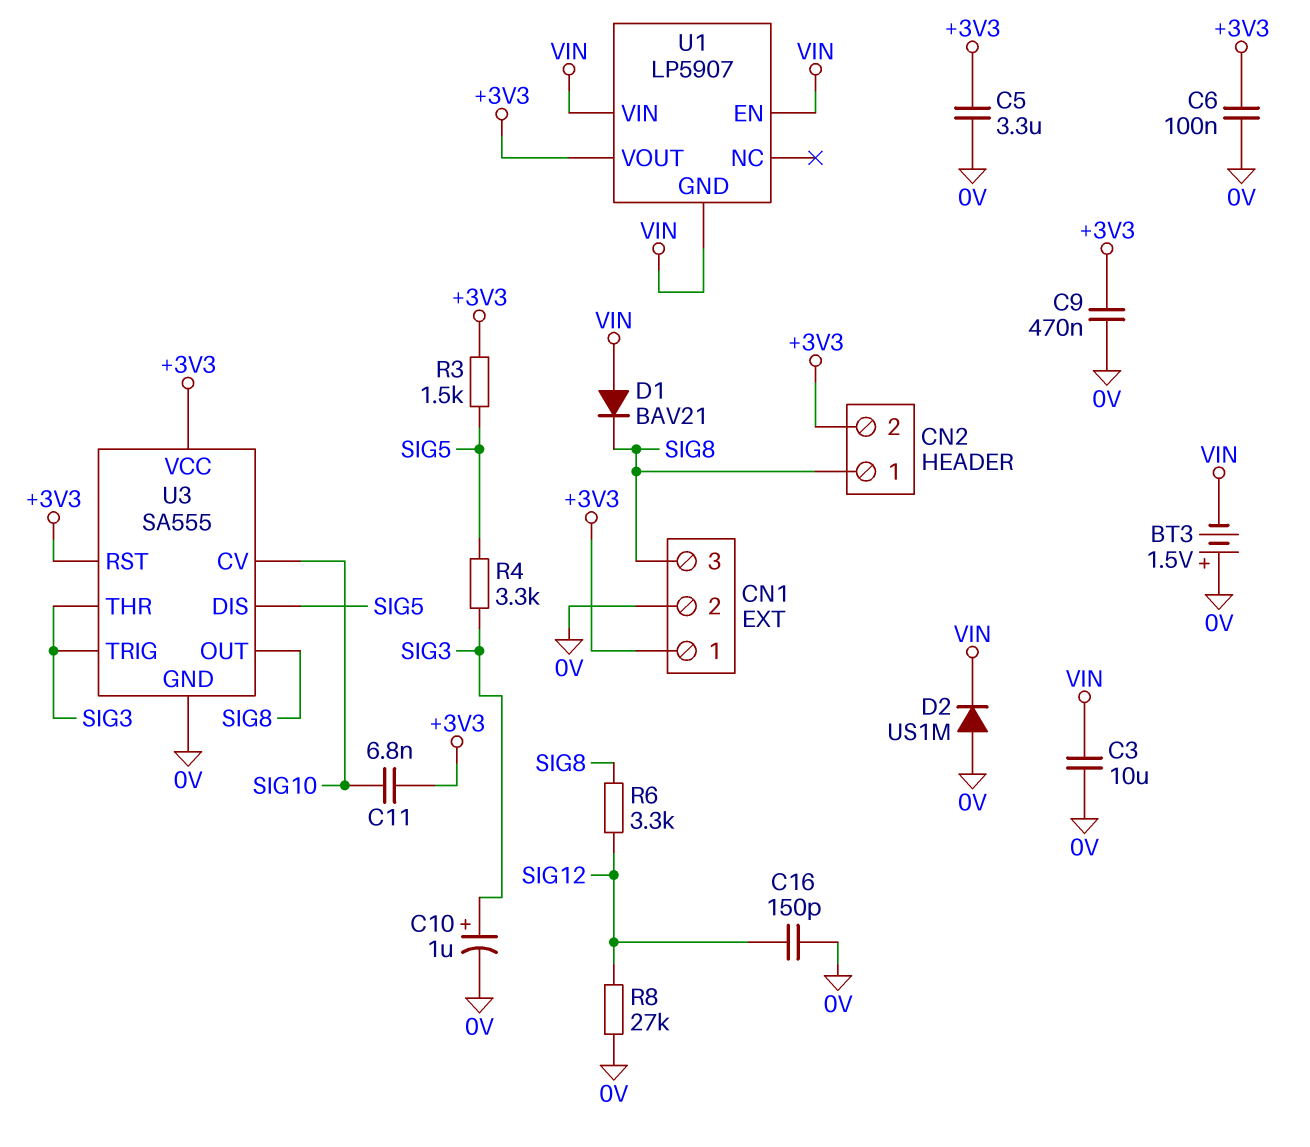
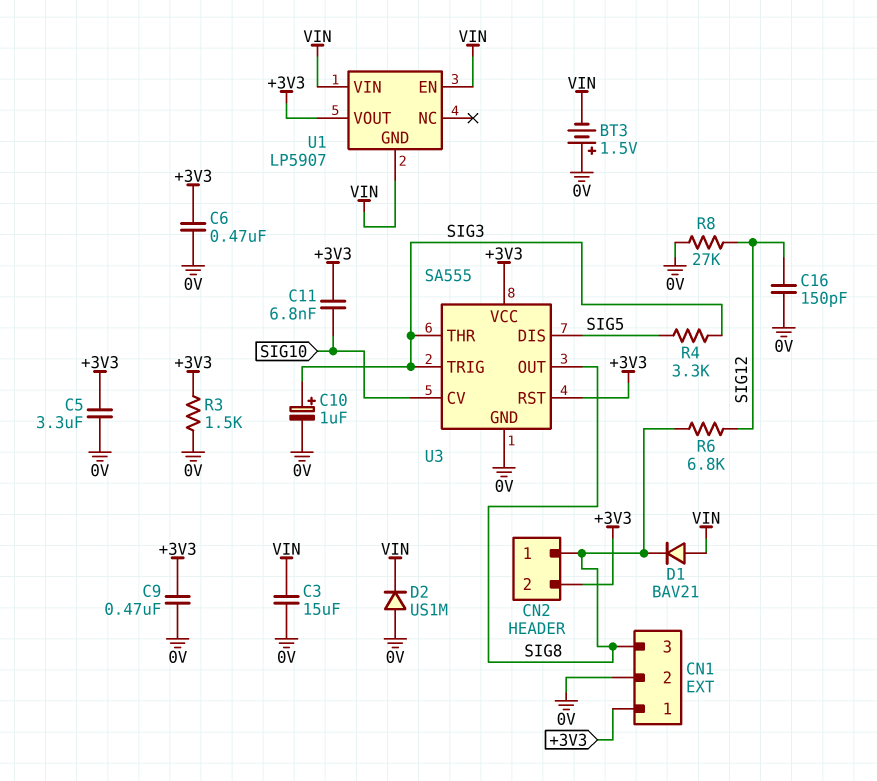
C3: 10uF (0V, VIN) -> 15uF (0V, VIN)
C6: 100nF (+3V3, 0V) -> 470nF (+3V3, 0V)
R3: 1.5k (+3V3, SIG5) -> 1.5k (+3V3, 0V)
R6: 3.3k (SIG8, SIG12) -> 6.8k (SIG8, SIG12)

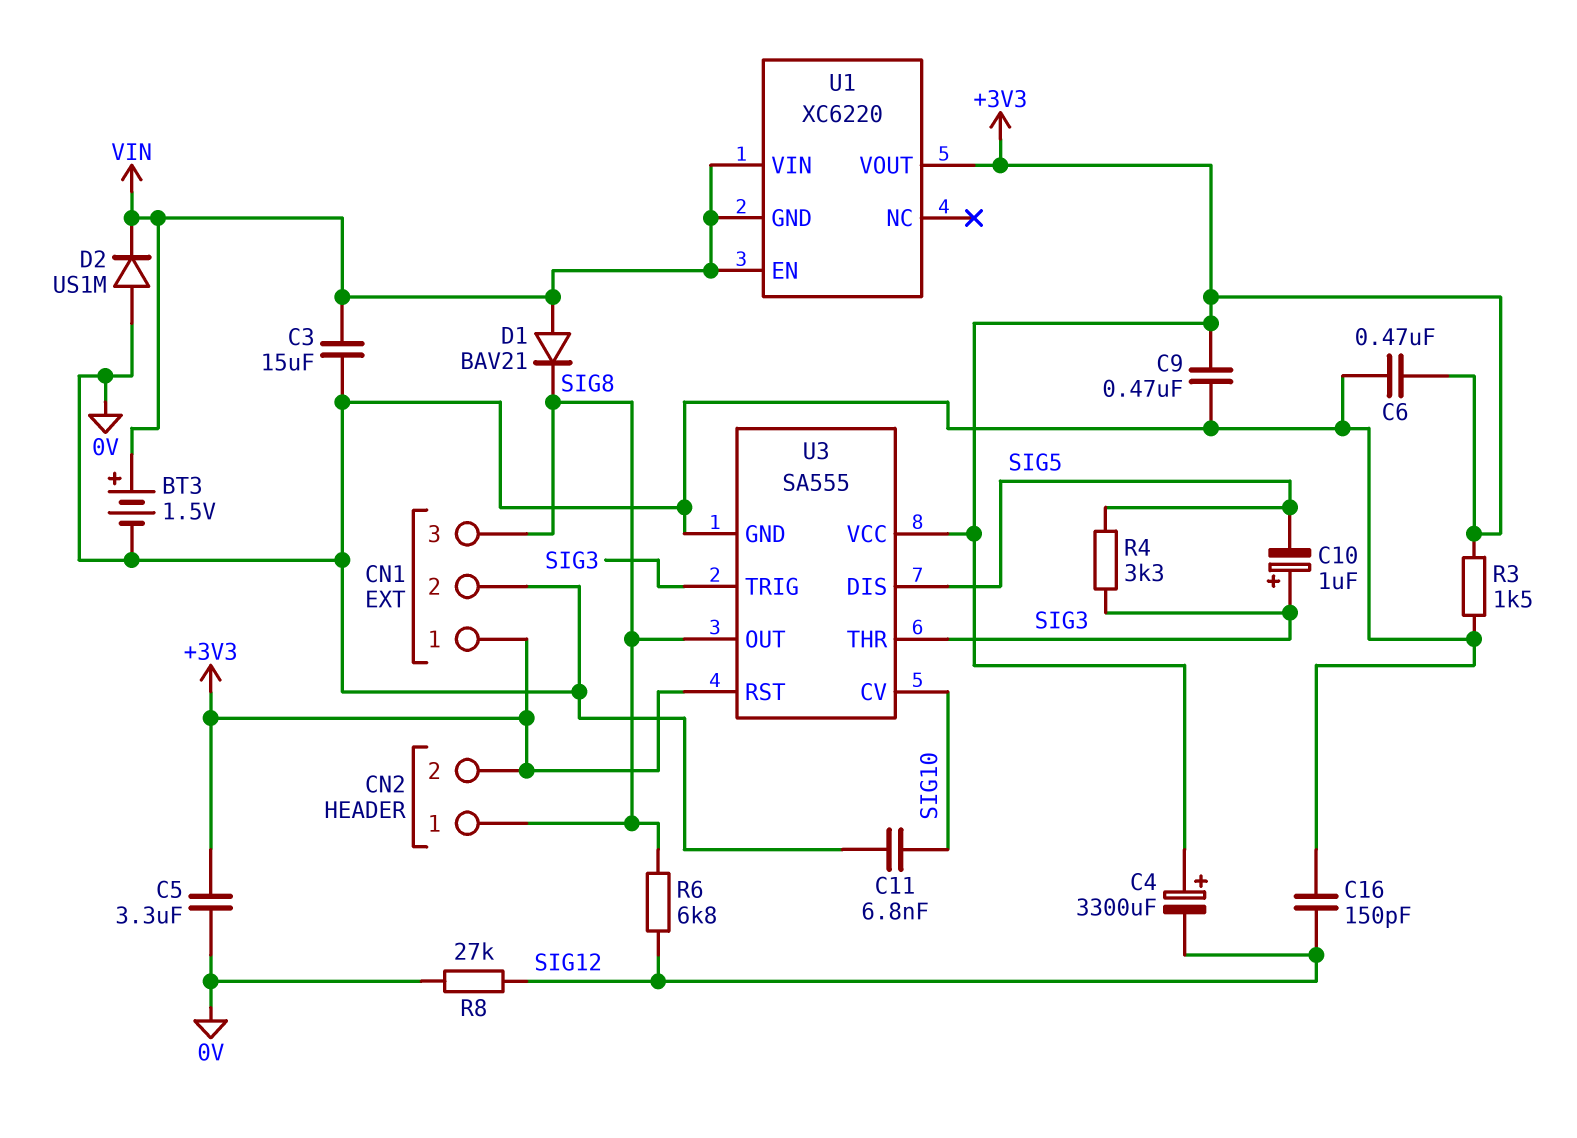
BT3: 1.5V (plus 0V, minus VIN) -> 1.5V (plus VIN, minus 0V)
C4: none -> 3300uF (plus +3V3, minus SIG12)
C10: 1uF (plus SIG3, minus 0V) -> 1uF (plus SIG3, minus SIG5)
C11: 6.8nF (+3V3, SIG10) -> 6.8nF (0V, SIG10)
U1: LP5907 -> XC6220

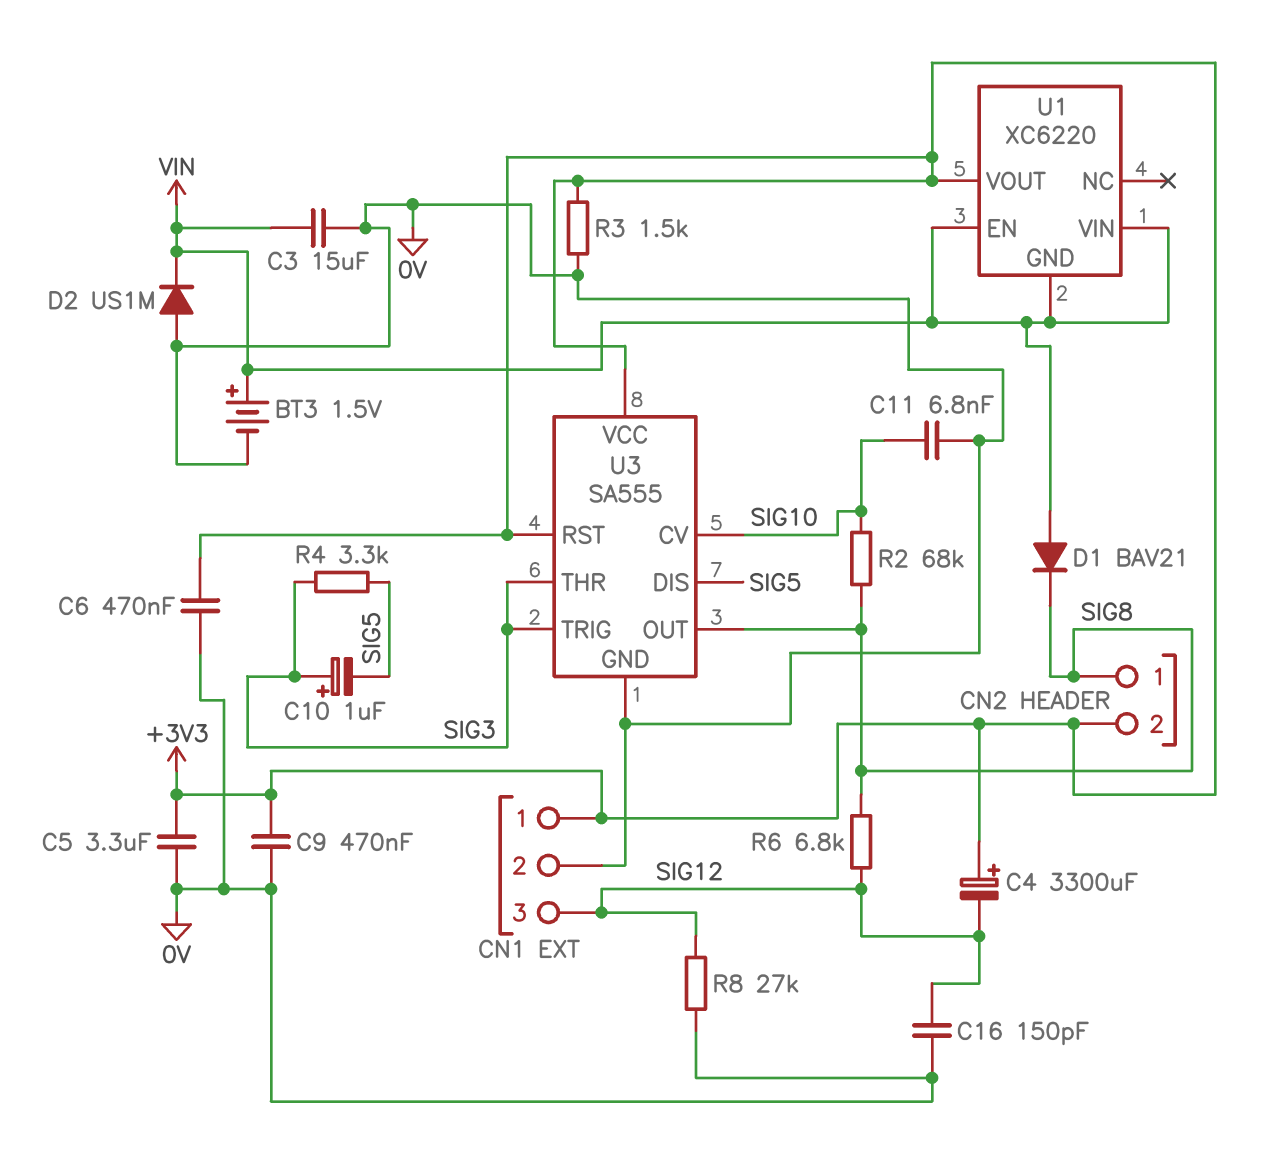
CN1 pin 3: SIG8 -> SIG12
R2: none -> 68k (SIG8, SIG10)

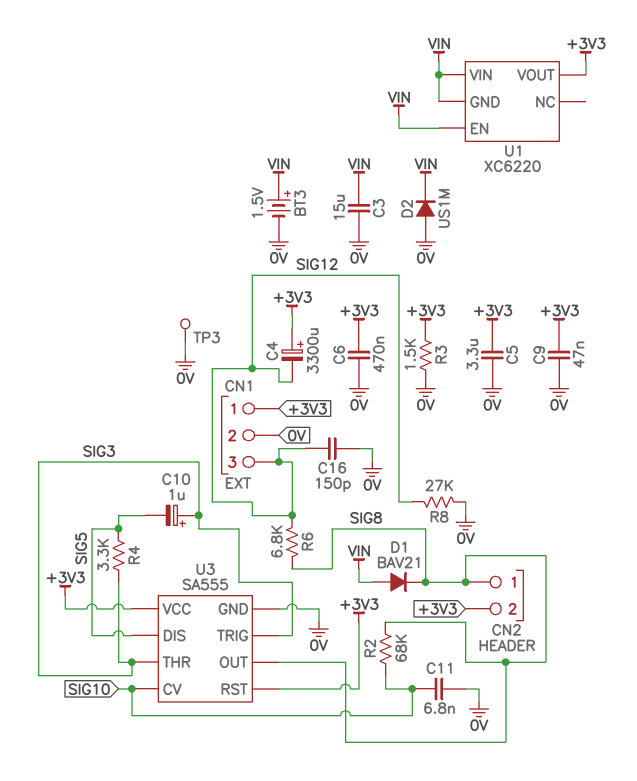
C9: 470nF (+3V3, 0V) -> 47nF (+3V3, 0V)
TP3: none -> test point (0V)

